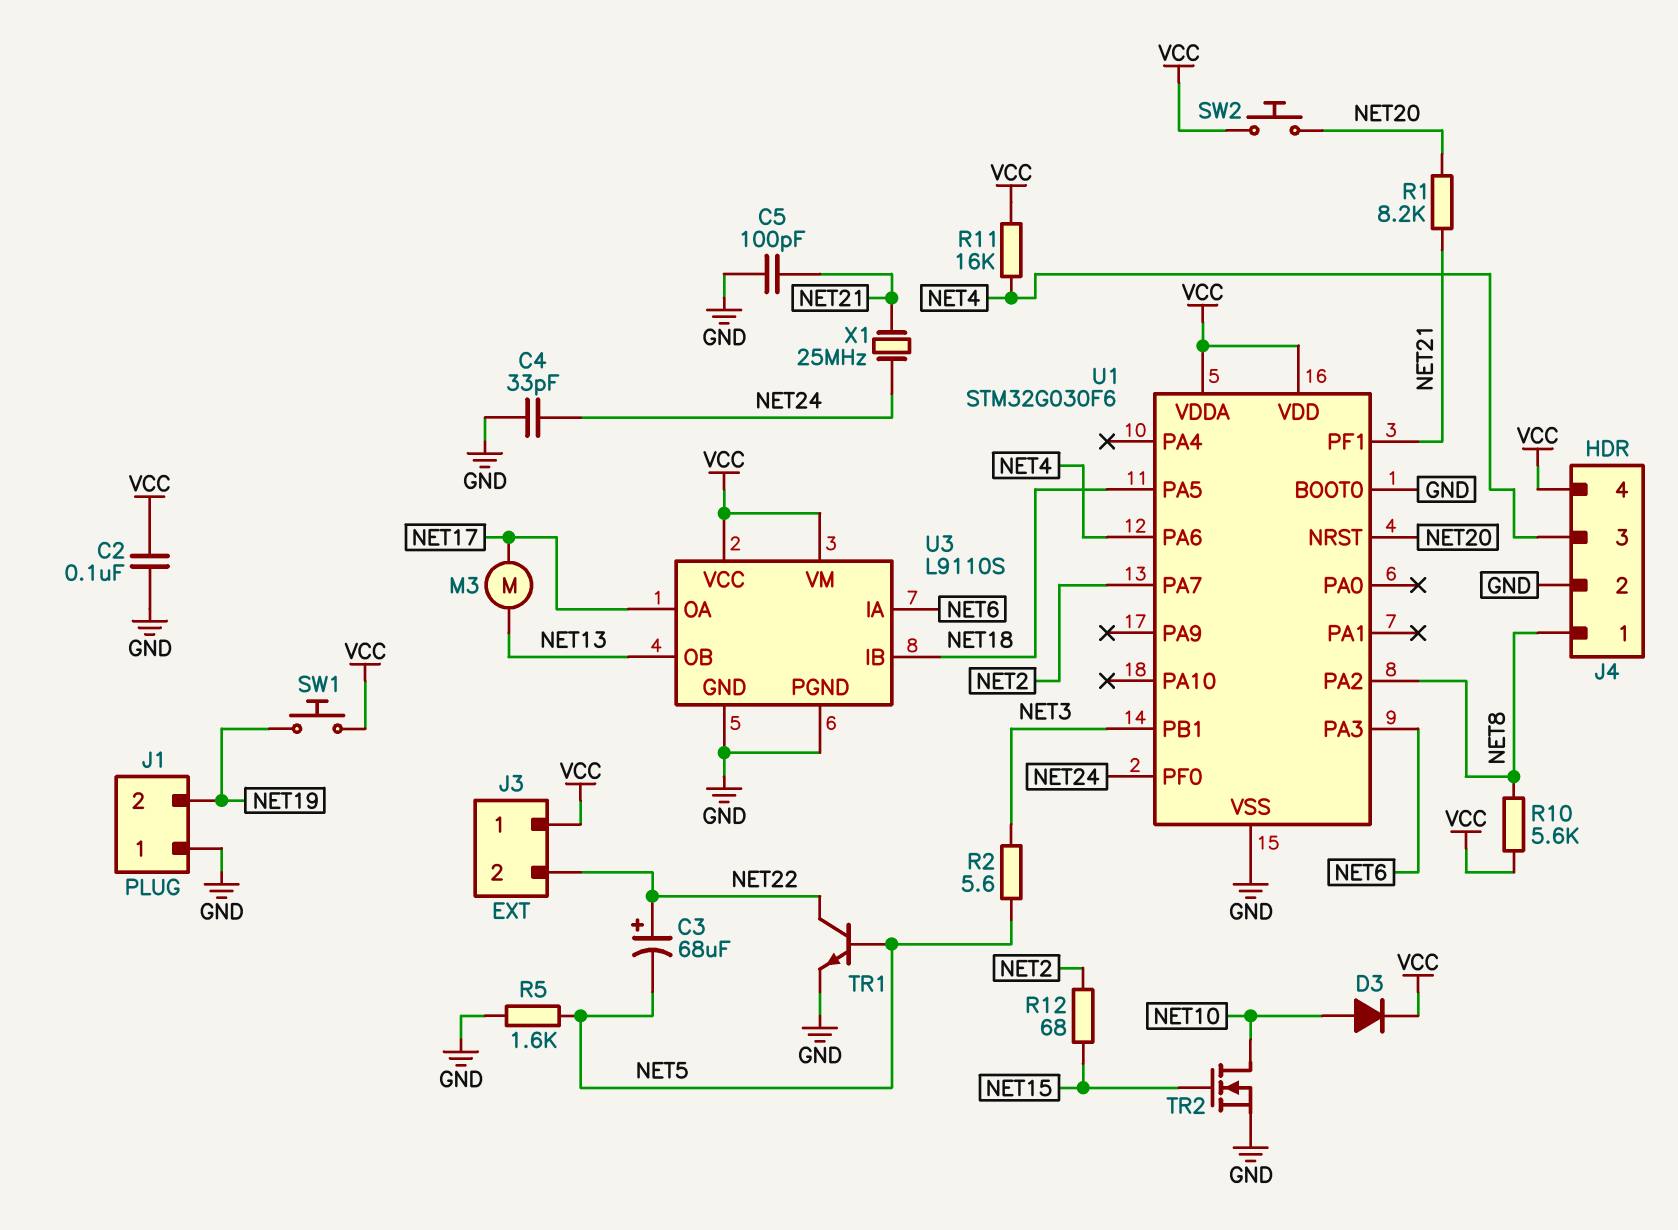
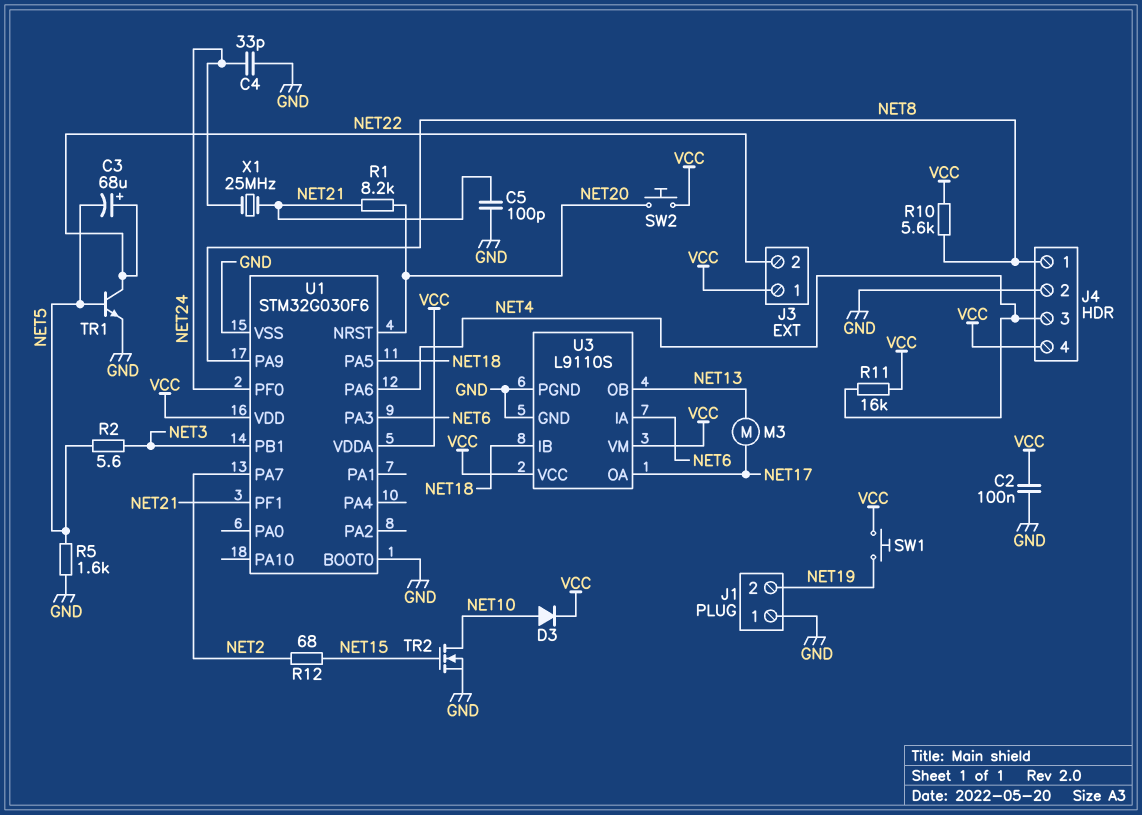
U1 pin PA2: NET8 -> none
U1 pin PA9: none -> NET8

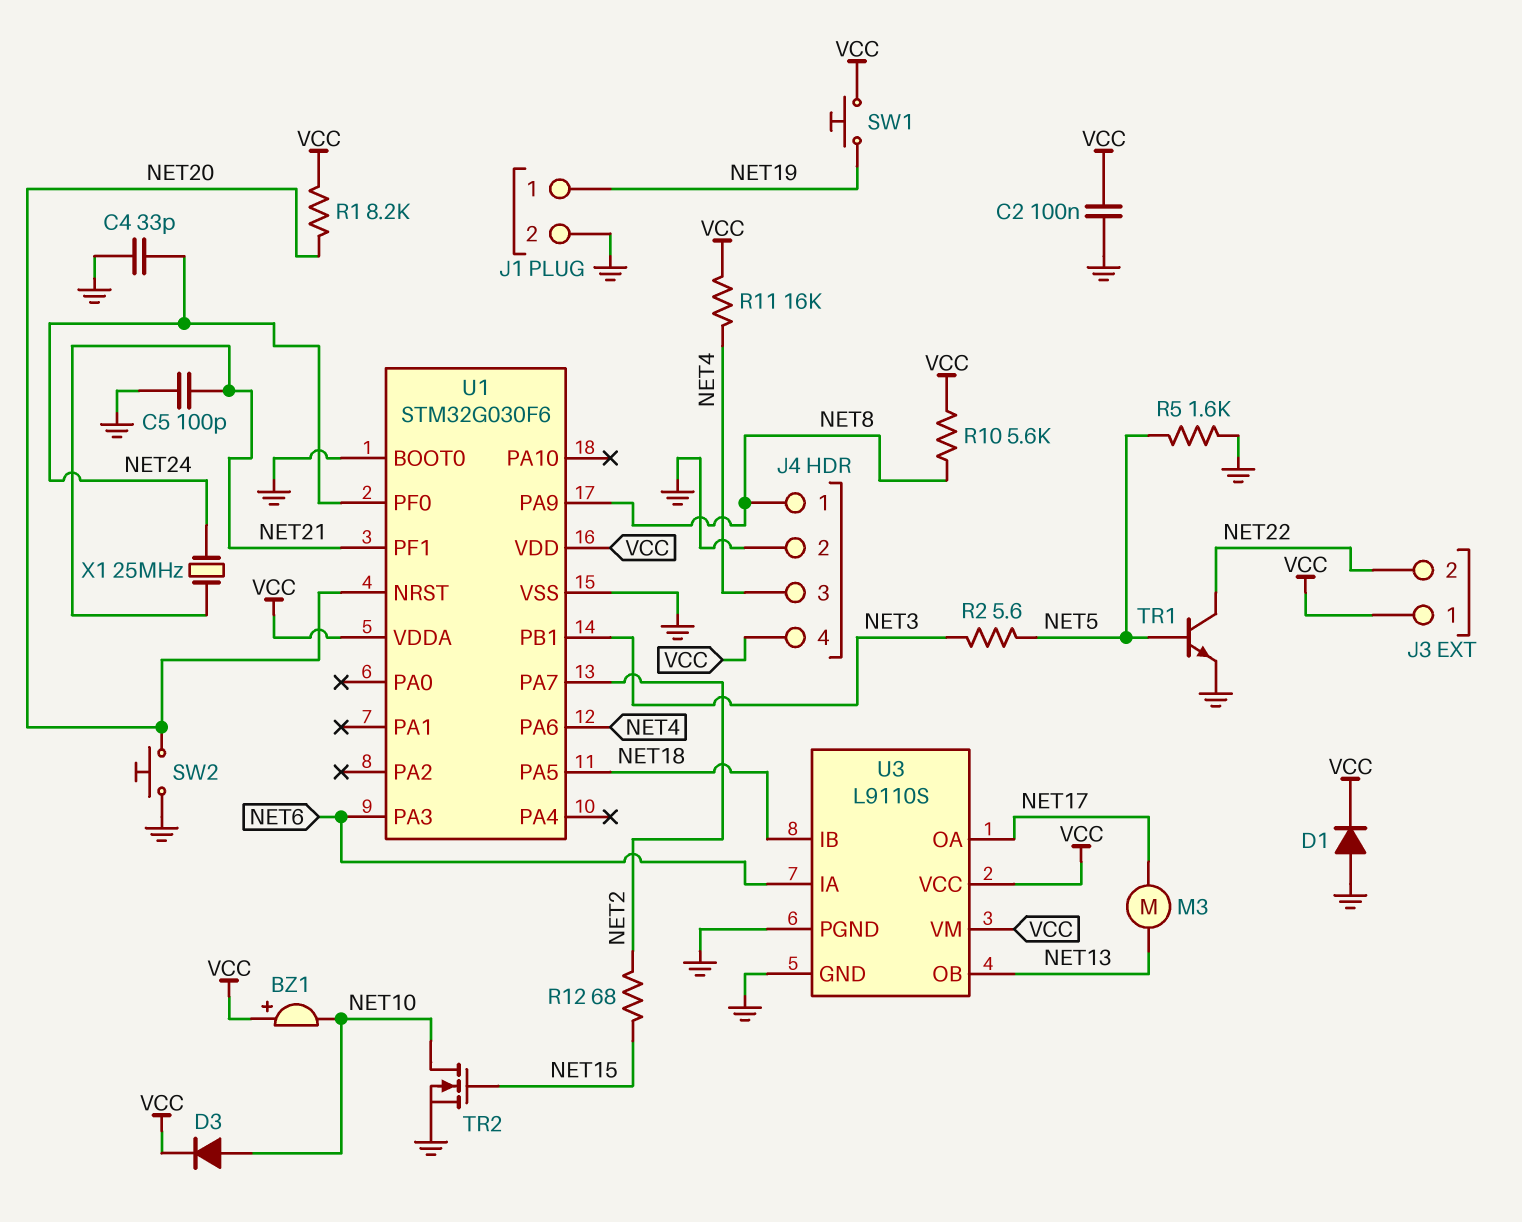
BZ1: none -> buzzer (plus VCC, minus NET10)
C3: 68uF (plus NET22, minus NET5) -> none
D1: none -> diode (A GND, K VCC)
J1 pin 1: GND -> NET19
J1 pin 2: NET19 -> GND
R1: 8.2k (NET20, NET21) -> 8.2k (NET20, VCC)
SW2: button (NET20, VCC) -> button (GND, NET20)

